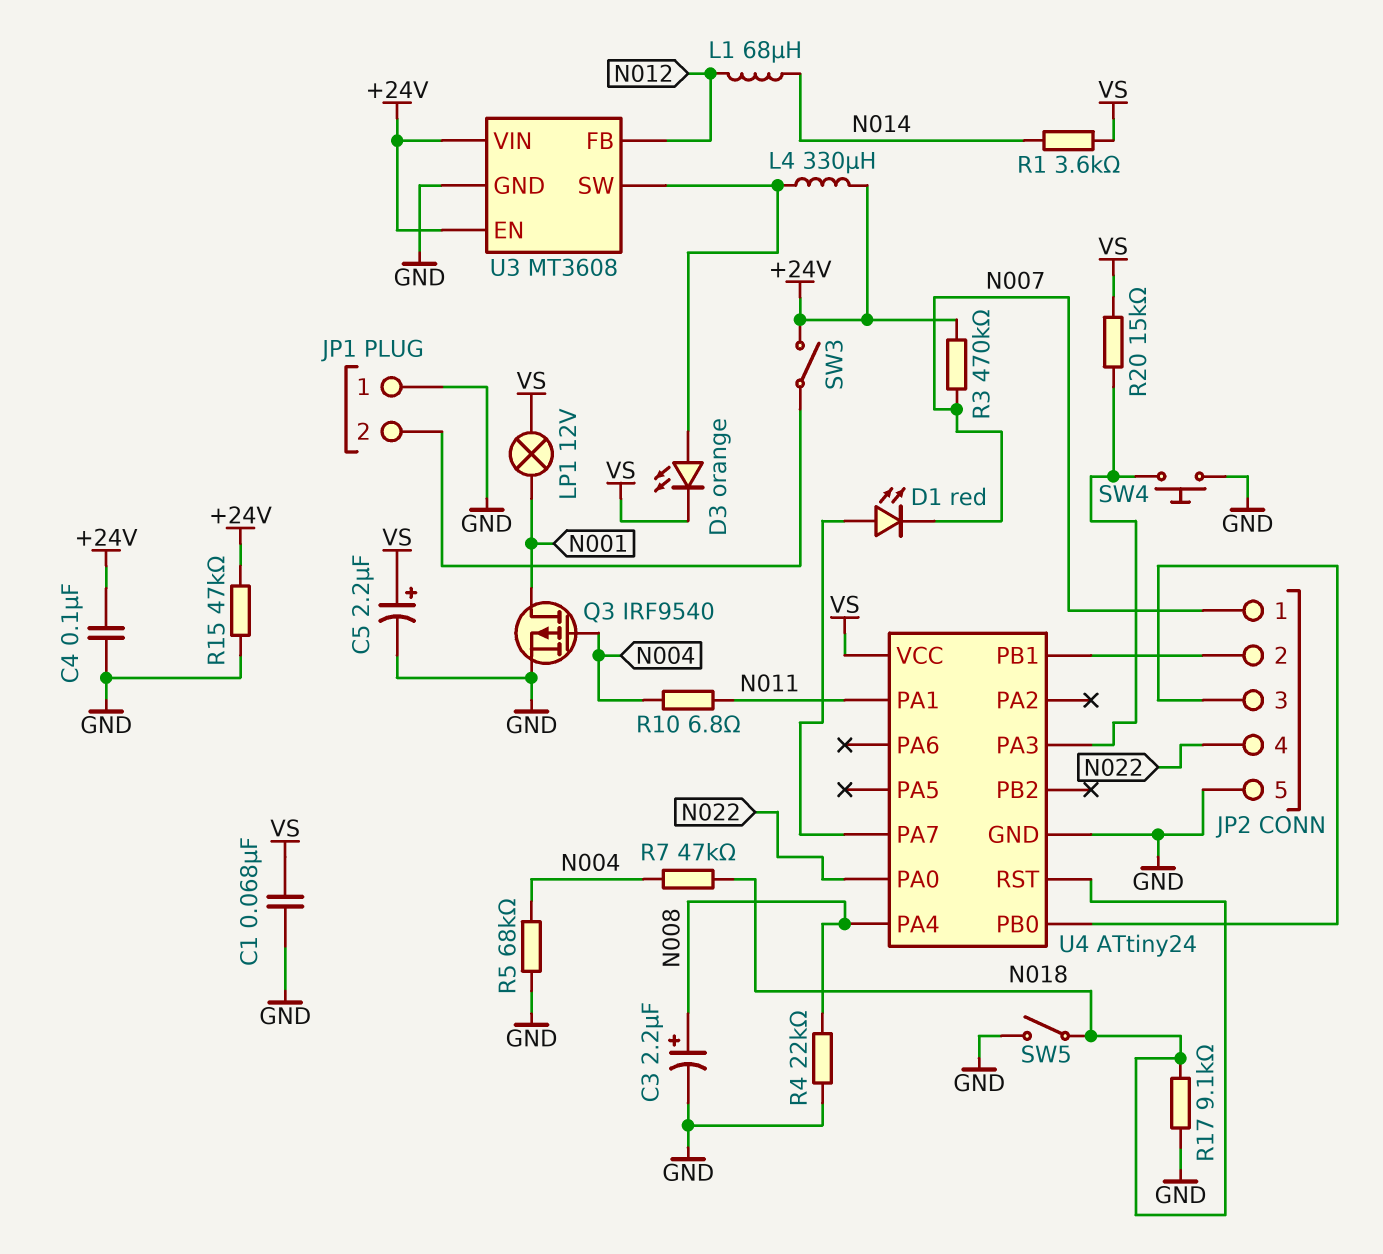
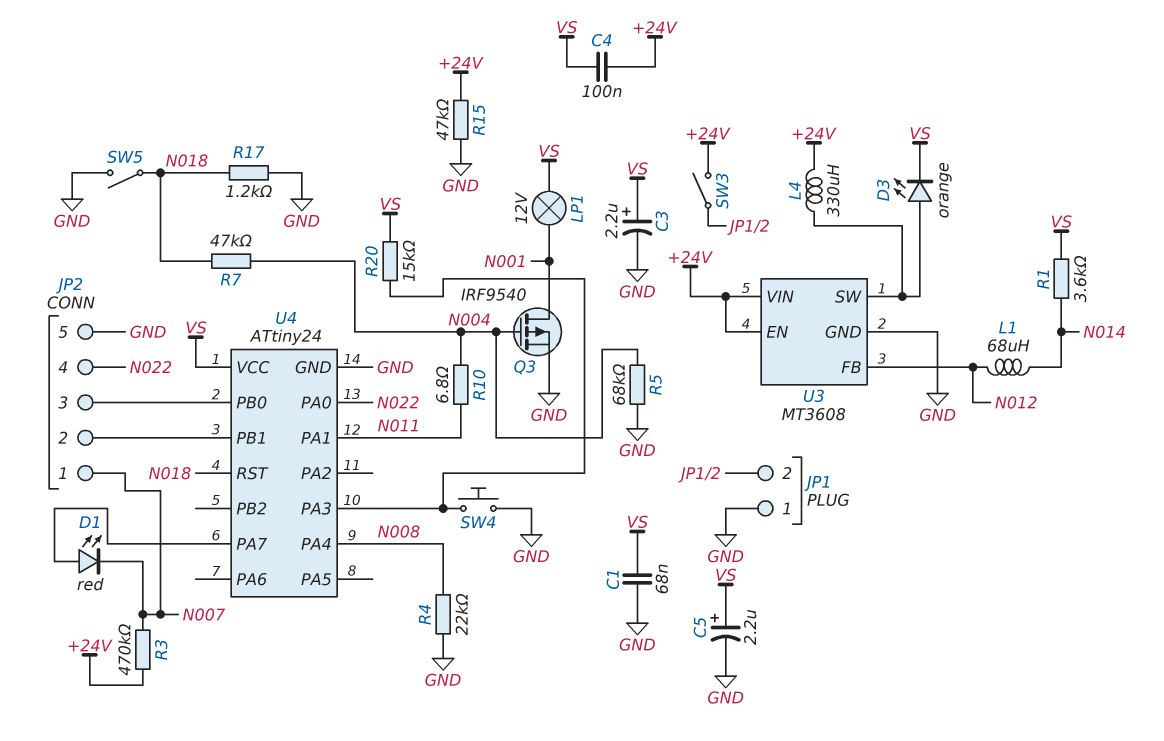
C3: 2.2uF (plus N008, minus GND) -> 2.2uF (plus VS, minus GND)
C4: 100nF (+24V, GND) -> 100nF (+24V, VS)
R17: 9.1k (GND, N018) -> 1.2k (GND, N018)

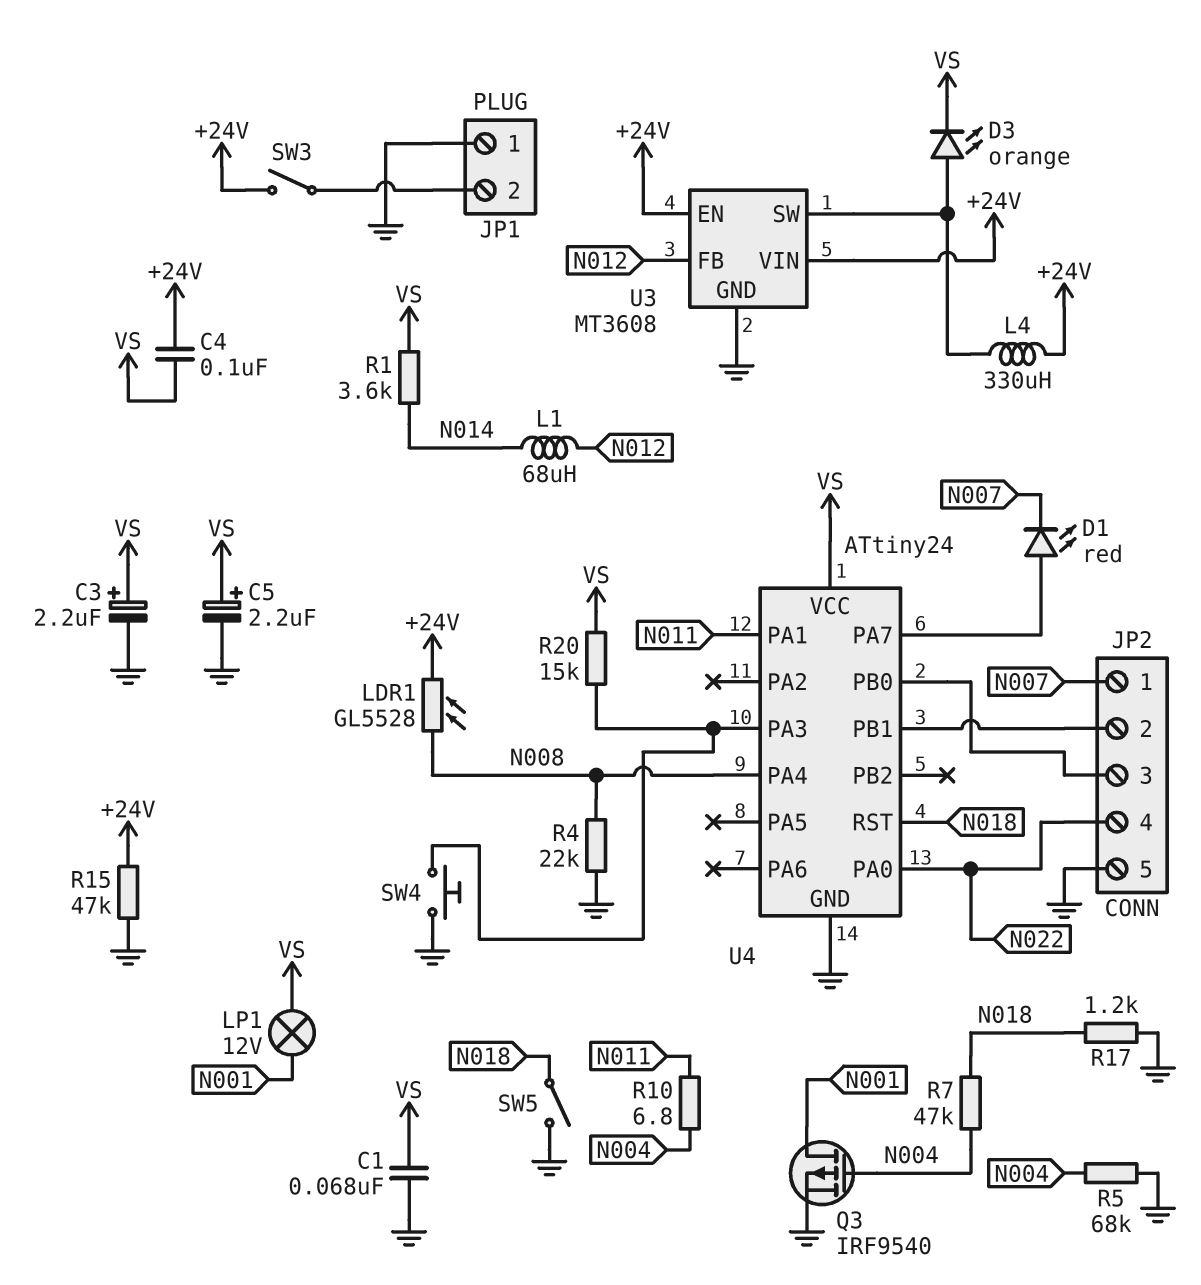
LDR1: none -> GL5528 (+24V, N008)
R3: 470k (+24V, N007) -> none

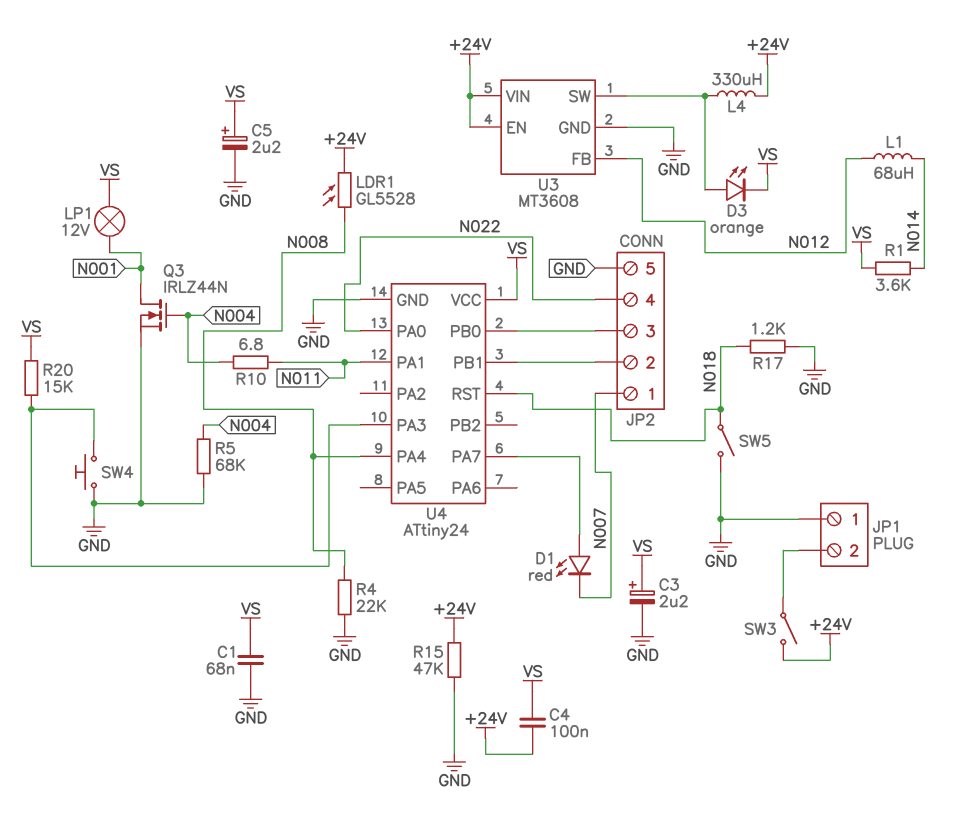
Q3: PMOS IRF9540 (G N004, D N001, S GND) -> NMOS IRLZ44N (G N004, D N001, S GND)
R7: 47k (N004, N018) -> none

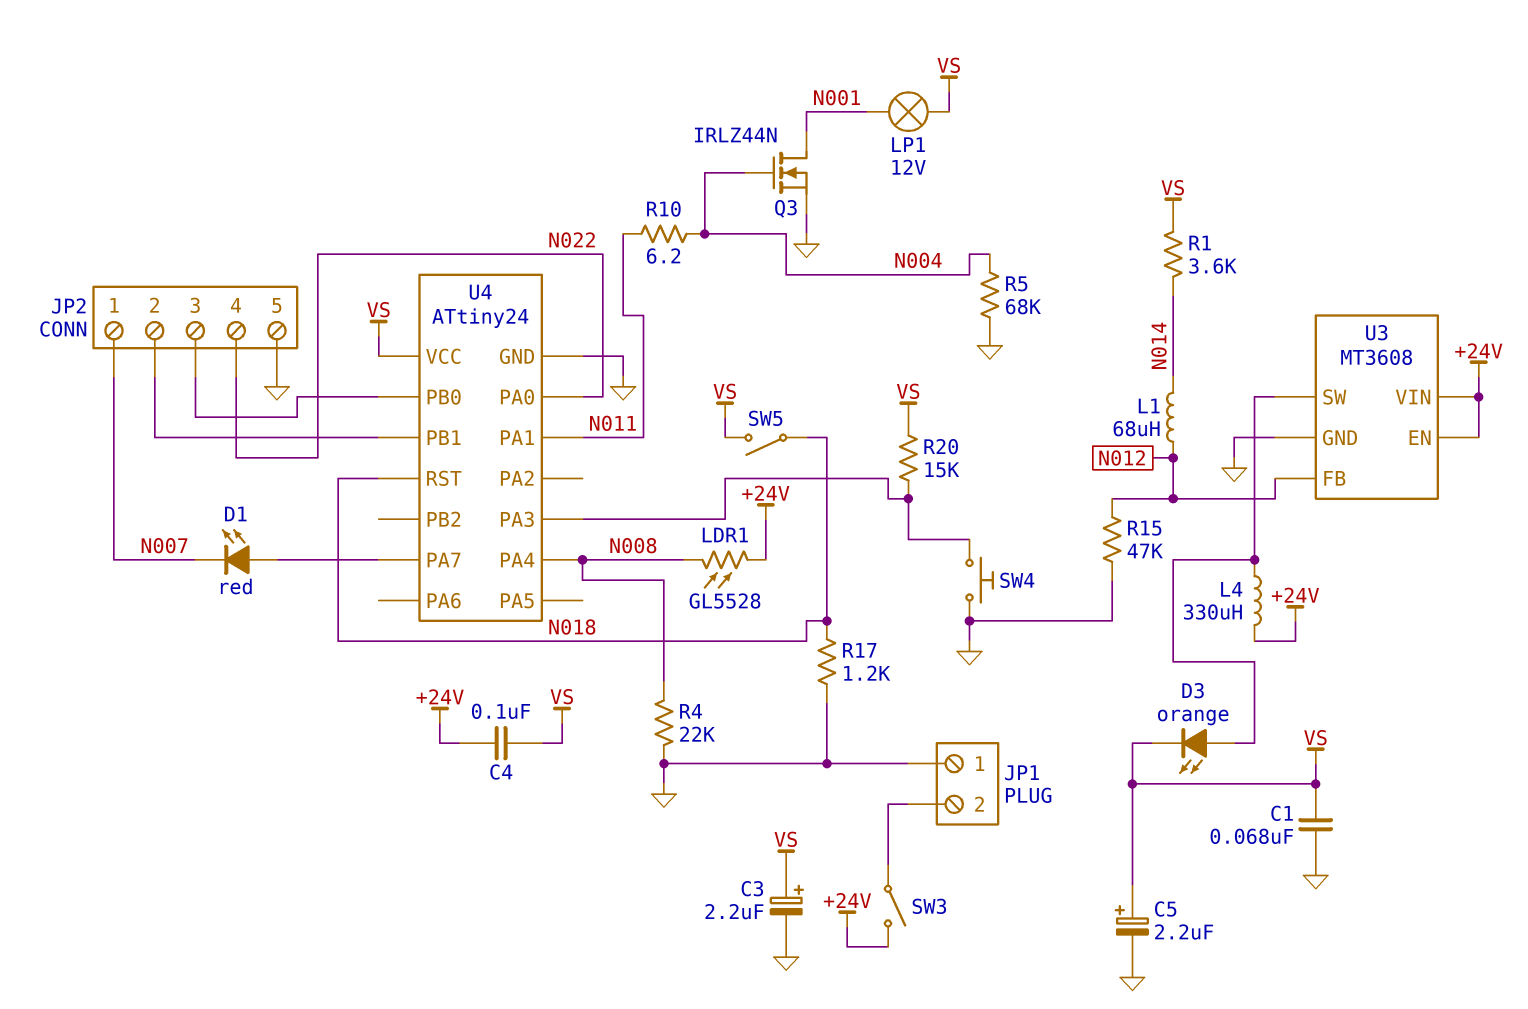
R10: 6.8 (N004, N011) -> 6.2 (N004, N011)
R15: 47k (+24V, GND) -> 47k (GND, N012)
SW5: switch (GND, N018) -> switch (N018, VS)

